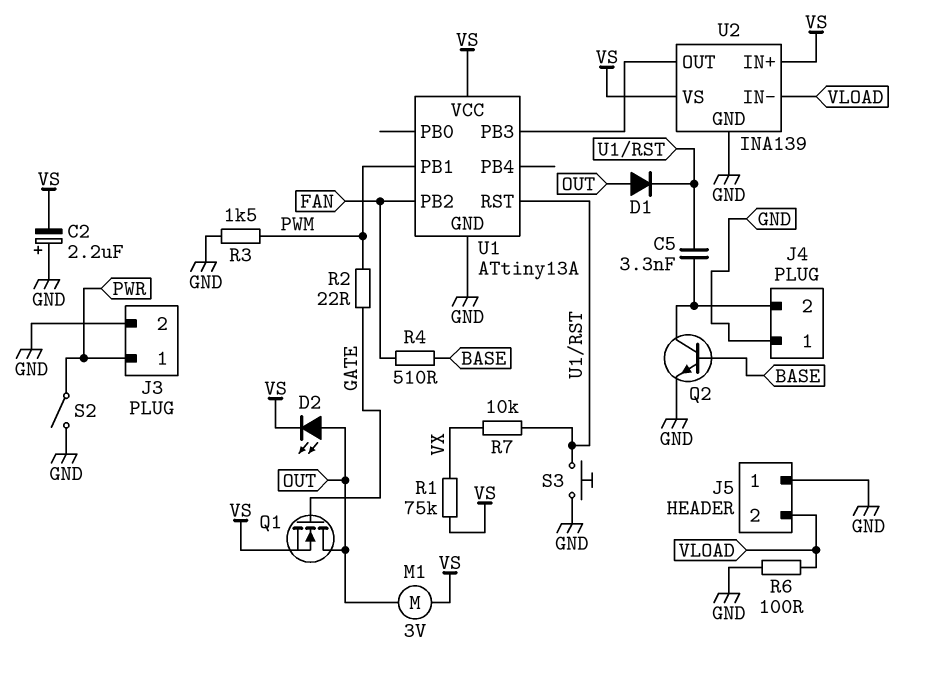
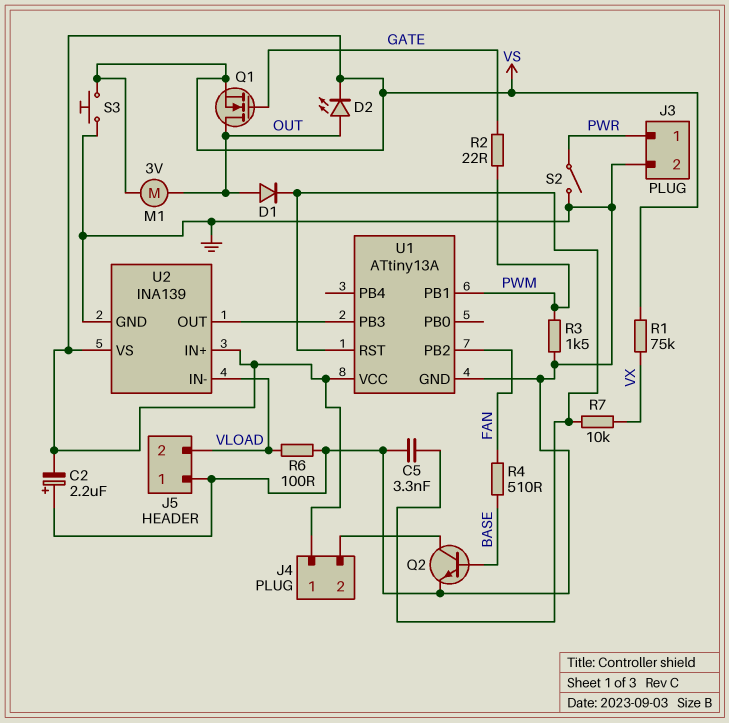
C5: 3.3nF (J4/2, U1/RST) -> 3.3nF (GND, U1/RST)
J4 pin 1: GND -> VS
S3: button (GND, U1/RST) -> button (GND, VS)

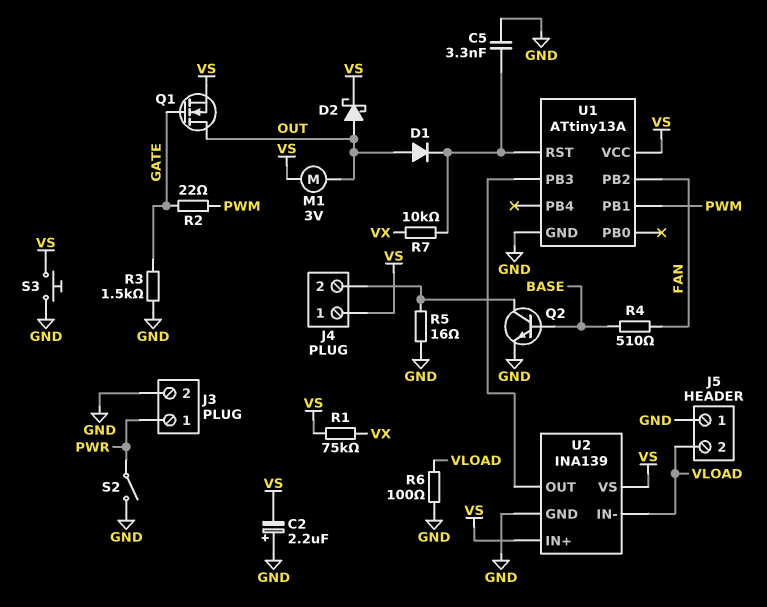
D2: LED (A OUT, K VS) -> schottky (A OUT, K VS)
R3: 1.5k (GND, PWM) -> 1.5k (GATE, GND)
R5: none -> 16 (GND, J4/2)

